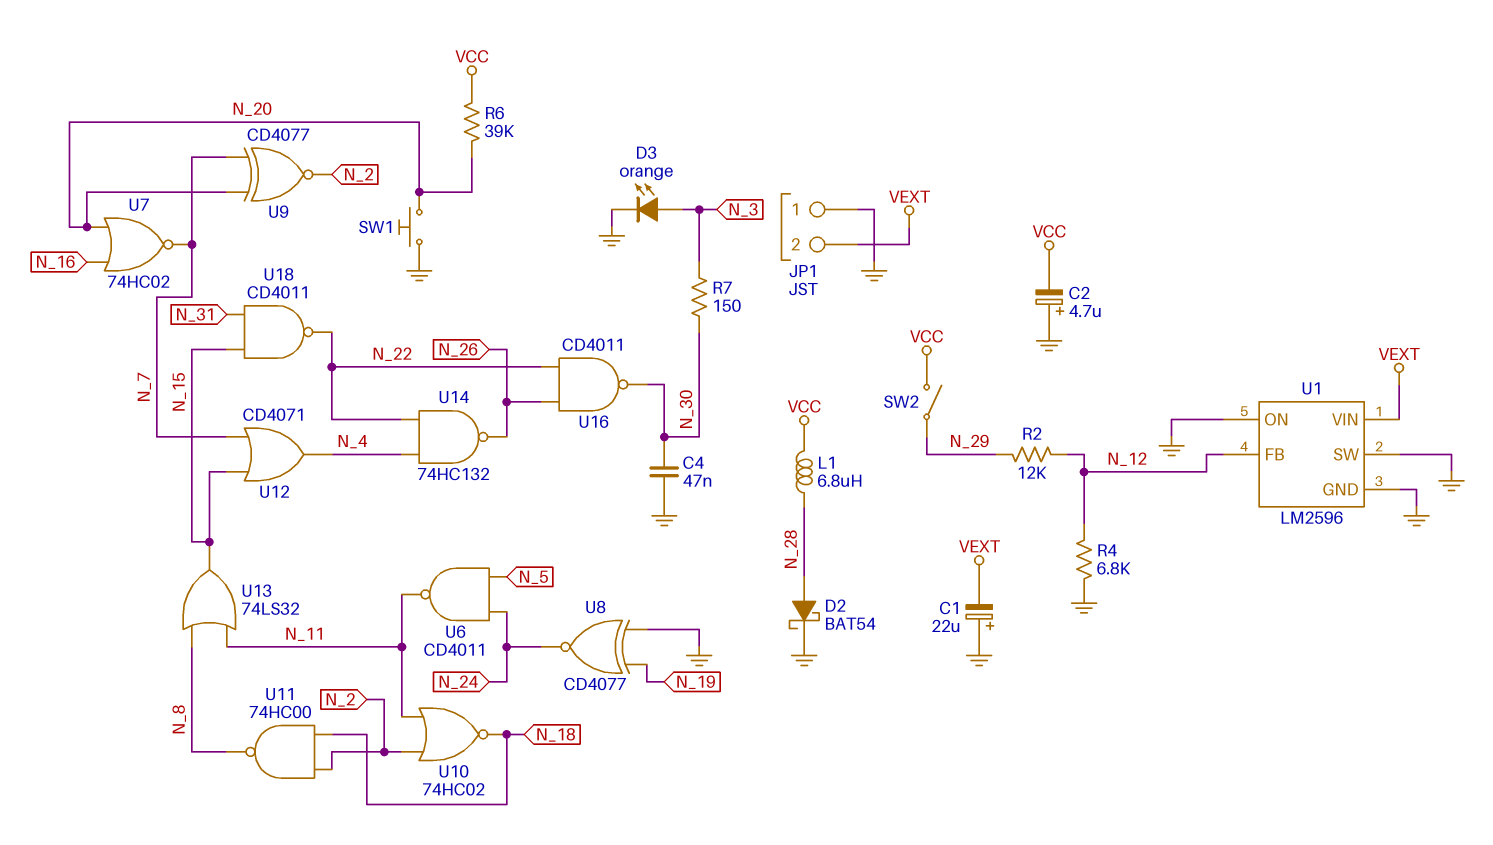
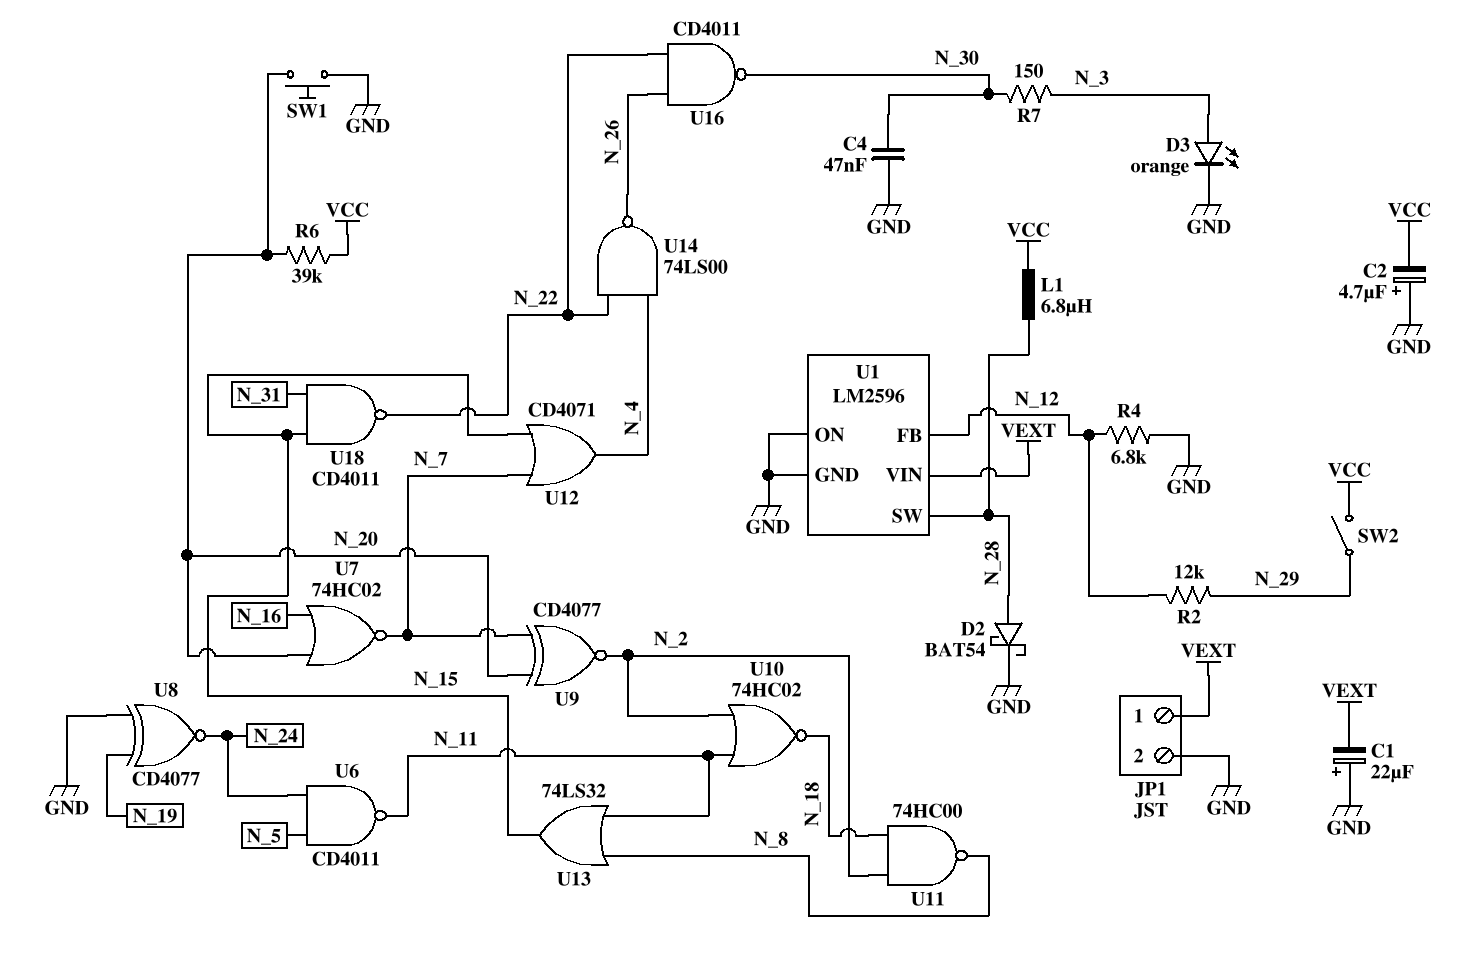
JP1 pin 1: GND -> VEXT
JP1 pin 2: VEXT -> GND
U1 pin SW: GND -> N_28
U14: NAND 74HC132 (in N_4, in N_22, out N_26) -> NAND 74LS00 (in N_4, in N_22, out N_26)

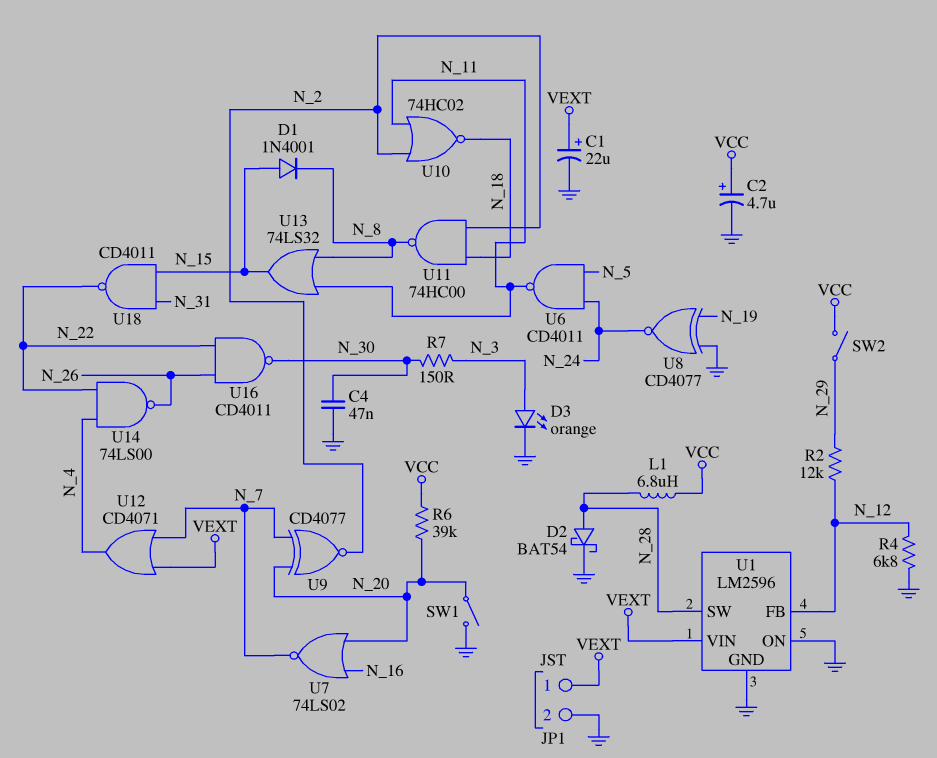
C1: 22uF (plus GND, minus VEXT) -> 22uF (plus VEXT, minus GND)
C2: 4.7uF (plus GND, minus VCC) -> 4.7uF (plus VCC, minus GND)
D1: none -> diode 1N4001 (A N_15, K N_8)
SW1: button (GND, N_20) -> switch (GND, N_20)
U7: NOR 74HC02 (in N_16, in N_20, out N_7) -> NOR 74LS02 (in N_16, in N_20, out N_7)
U12: OR CD4071 (in N_7, in N_15, out N_4) -> OR CD4071 (in N_7, in VEXT, out N_4)

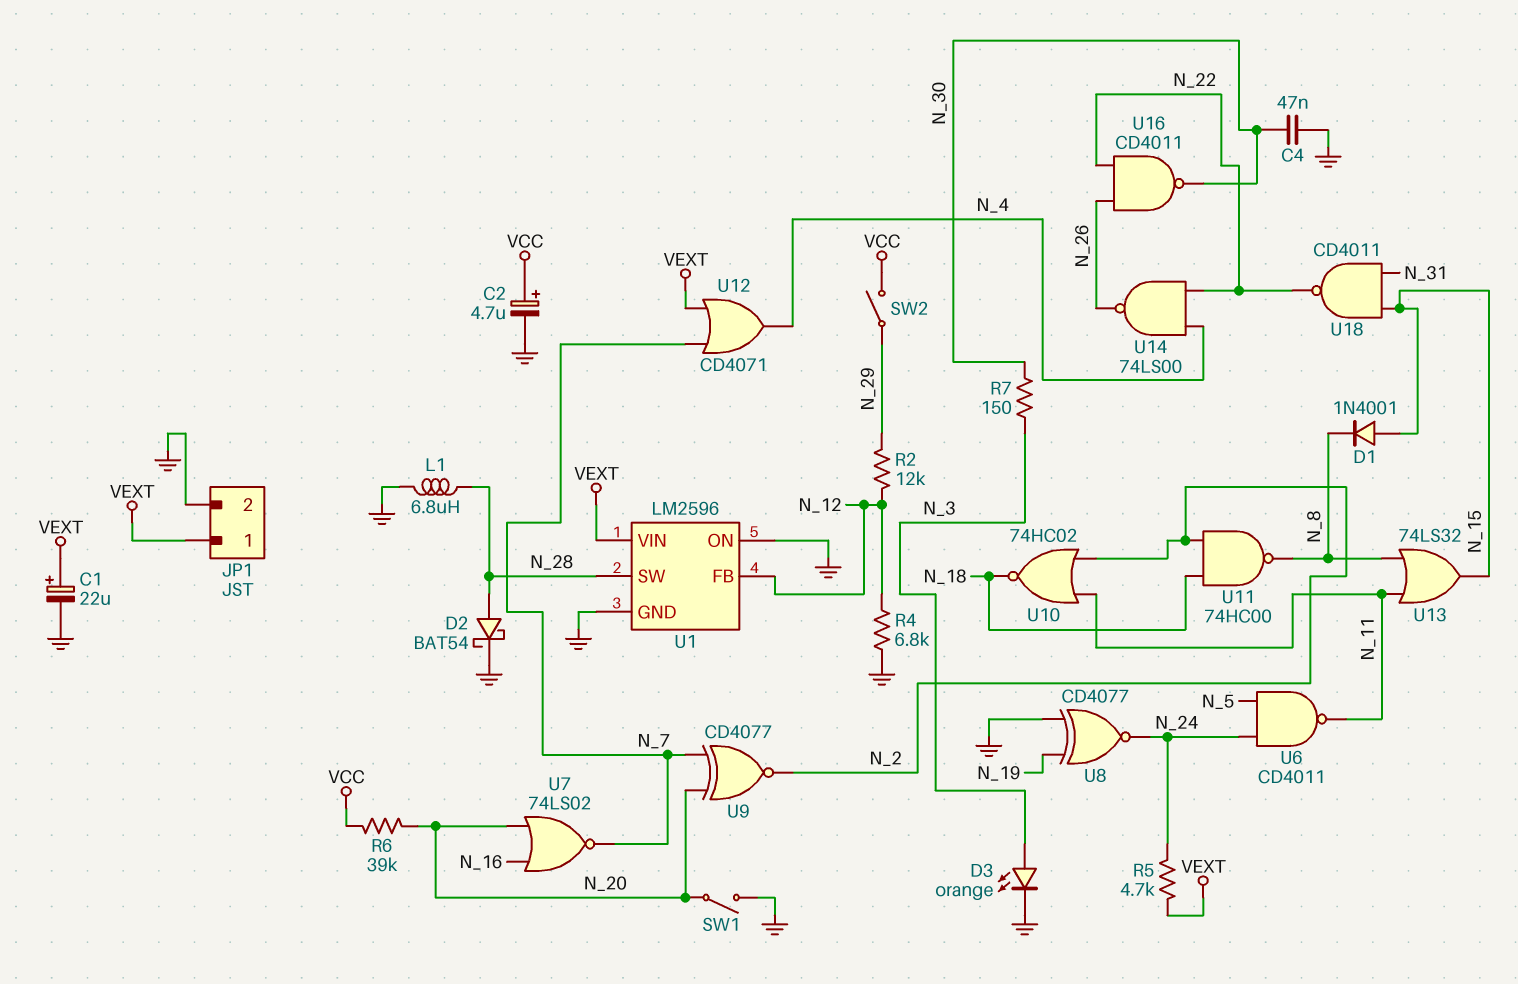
L1: 6.8uH (N_28, VCC) -> 6.8uH (GND, N_28)
R5: none -> 4.7k (N_24, VEXT)

